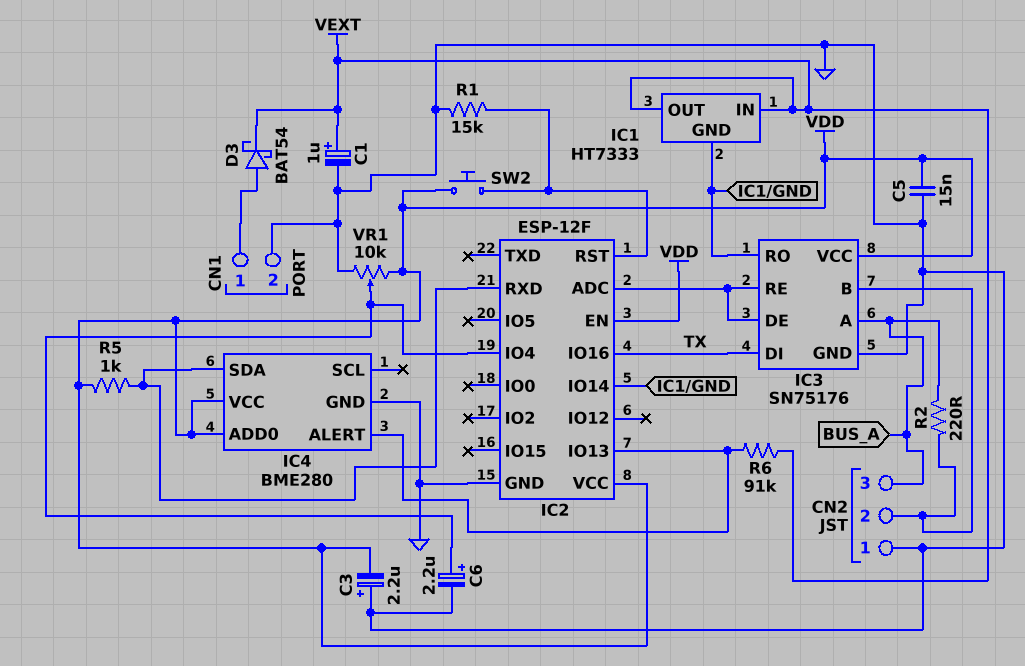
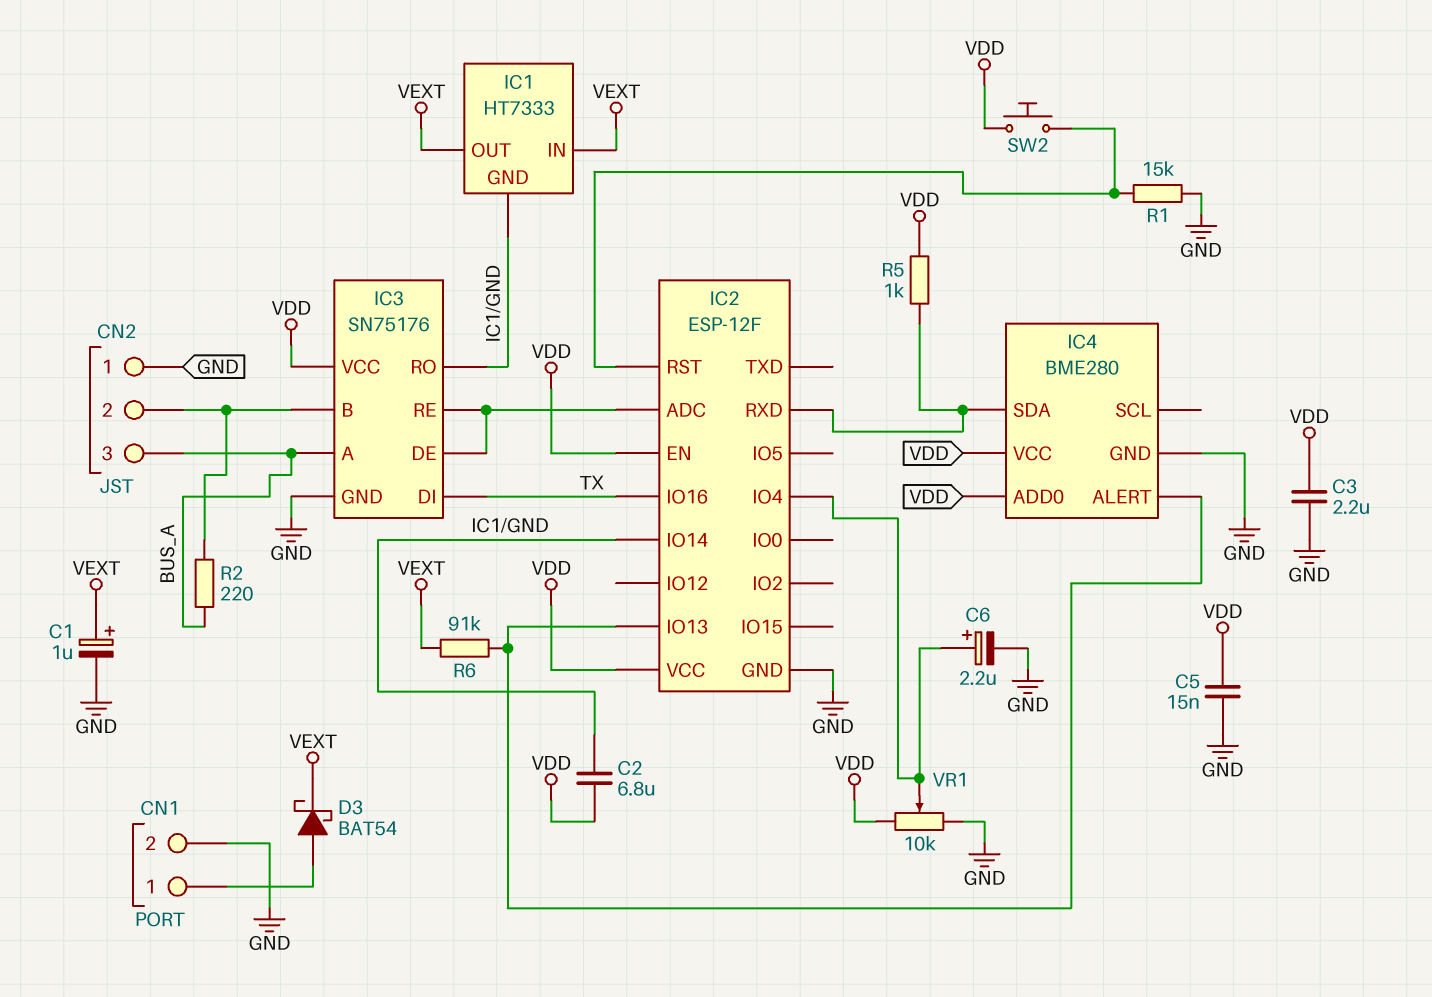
C2: none -> 6.8uF (IC1/GND, VDD)
C3: 2.2uF (plus GND, minus VDD) -> 2.2uF (GND, VDD)

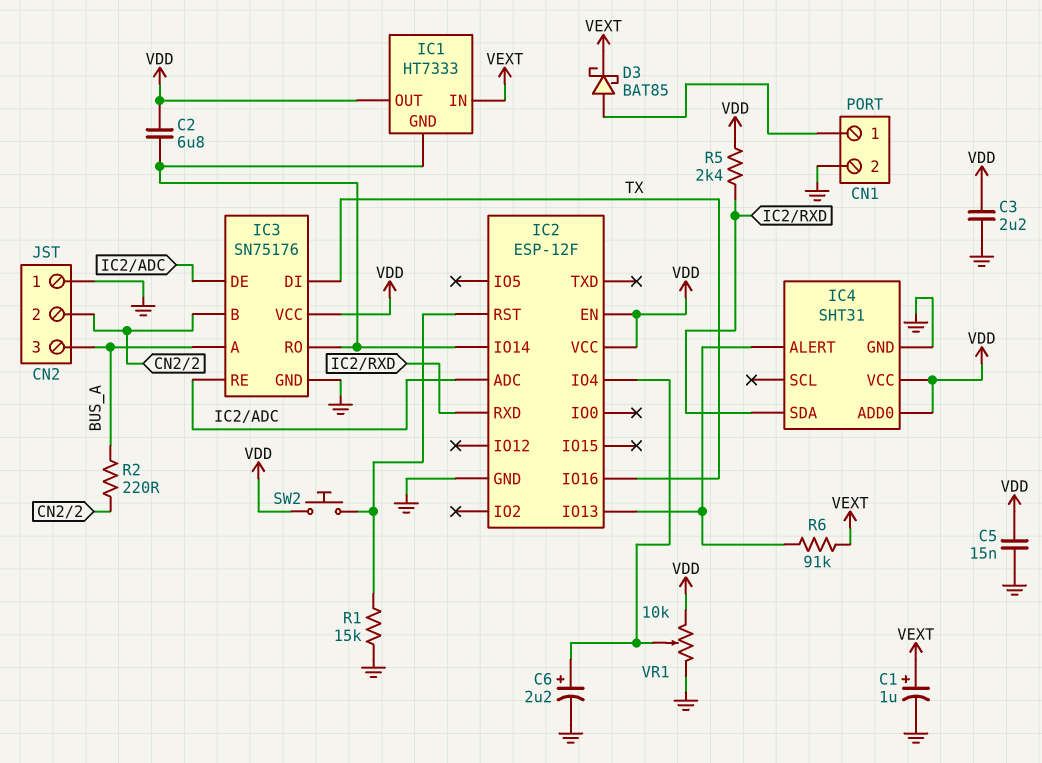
D3: schottky BAT54 (A CN1/1, K VEXT) -> schottky BAT85 (A CN1/1, K VEXT)
IC1 pin OUT: VEXT -> VDD
IC4: BME280 -> SHT31
R5: 1k (IC2/RXD, VDD) -> 2.4k (IC2/RXD, VDD)

